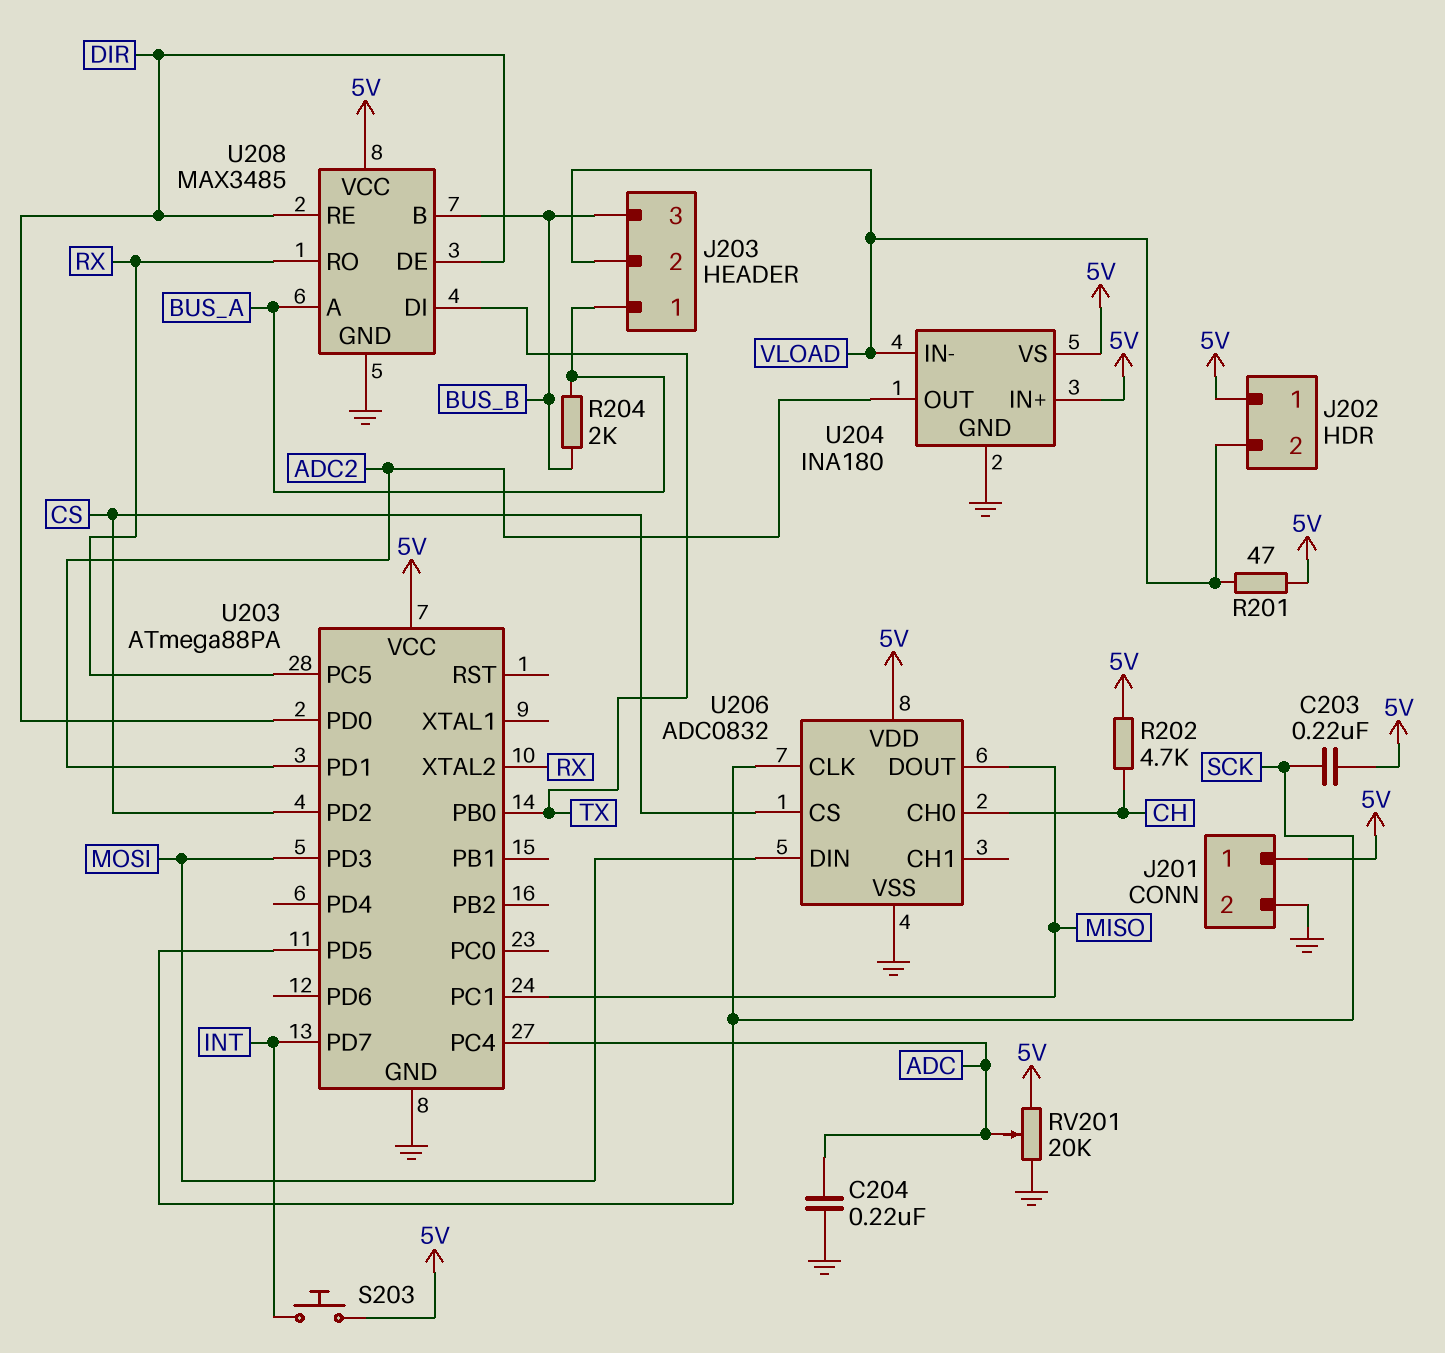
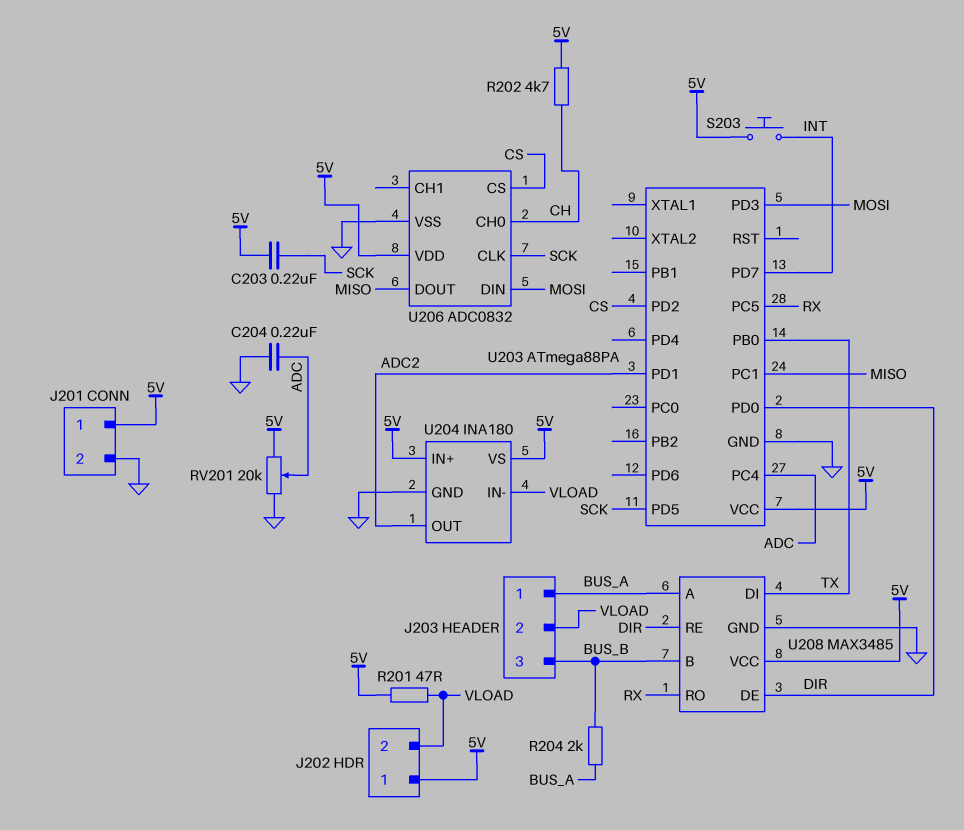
U203 pin XTAL2: RX -> none

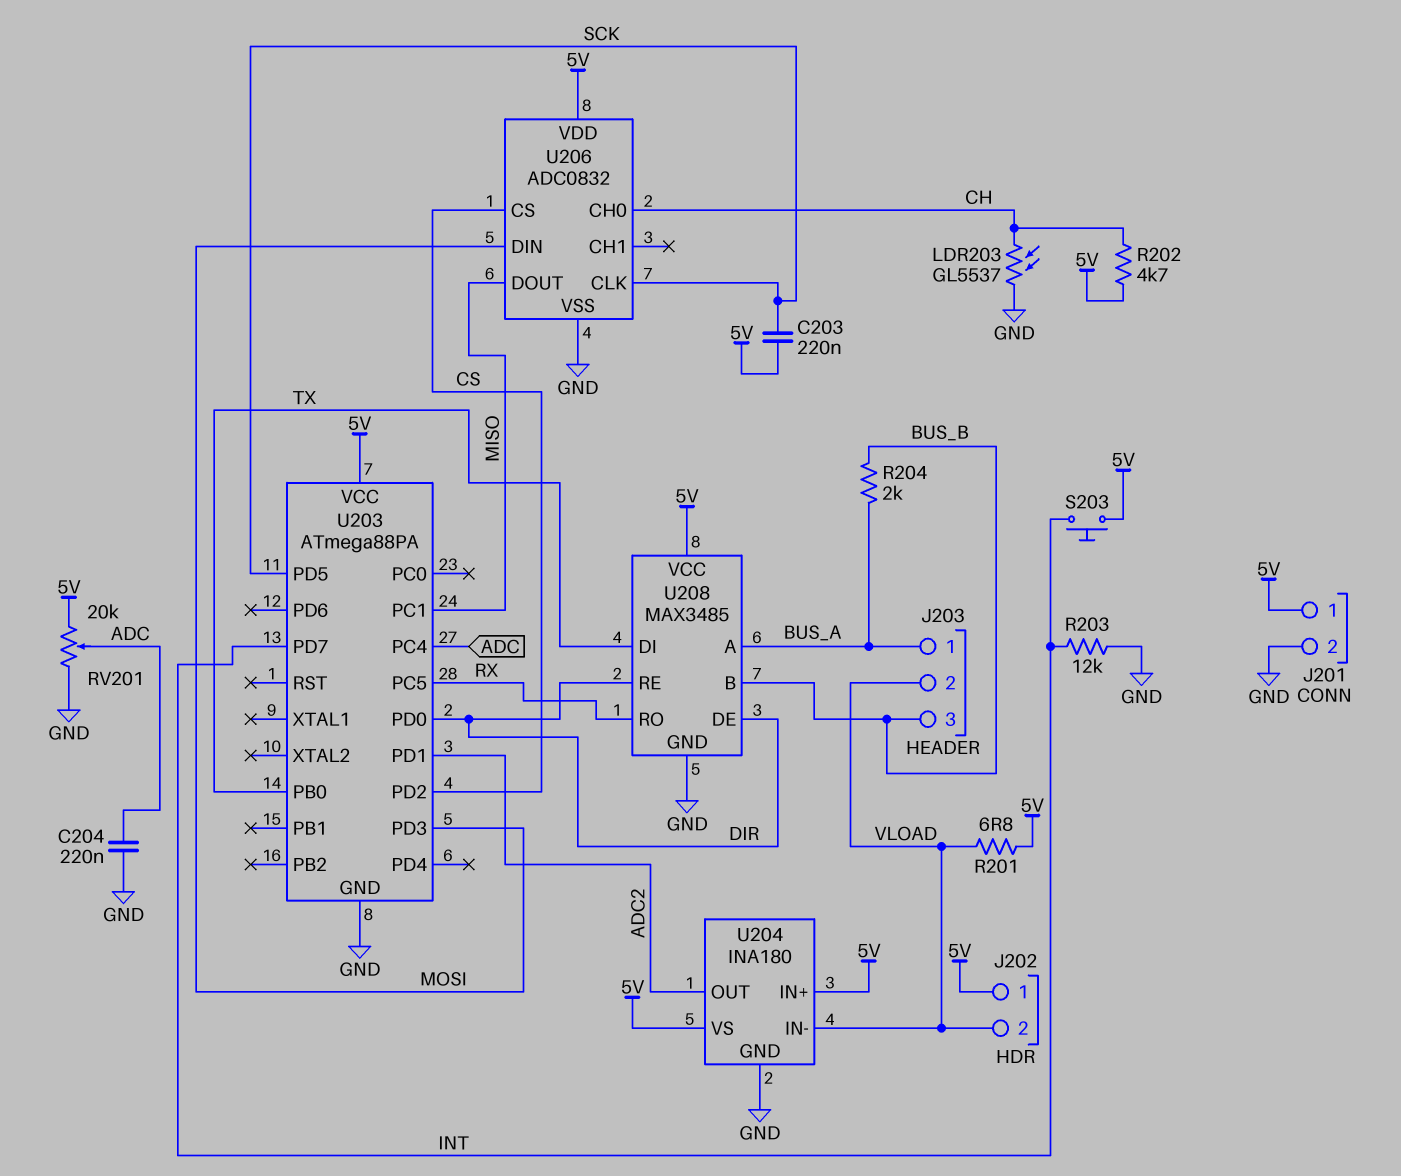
LDR203: none -> GL5537 (CH, GND)
R201: 47 (5V, VLOAD) -> 6.8 (5V, VLOAD)
R203: none -> 12k (GND, INT)

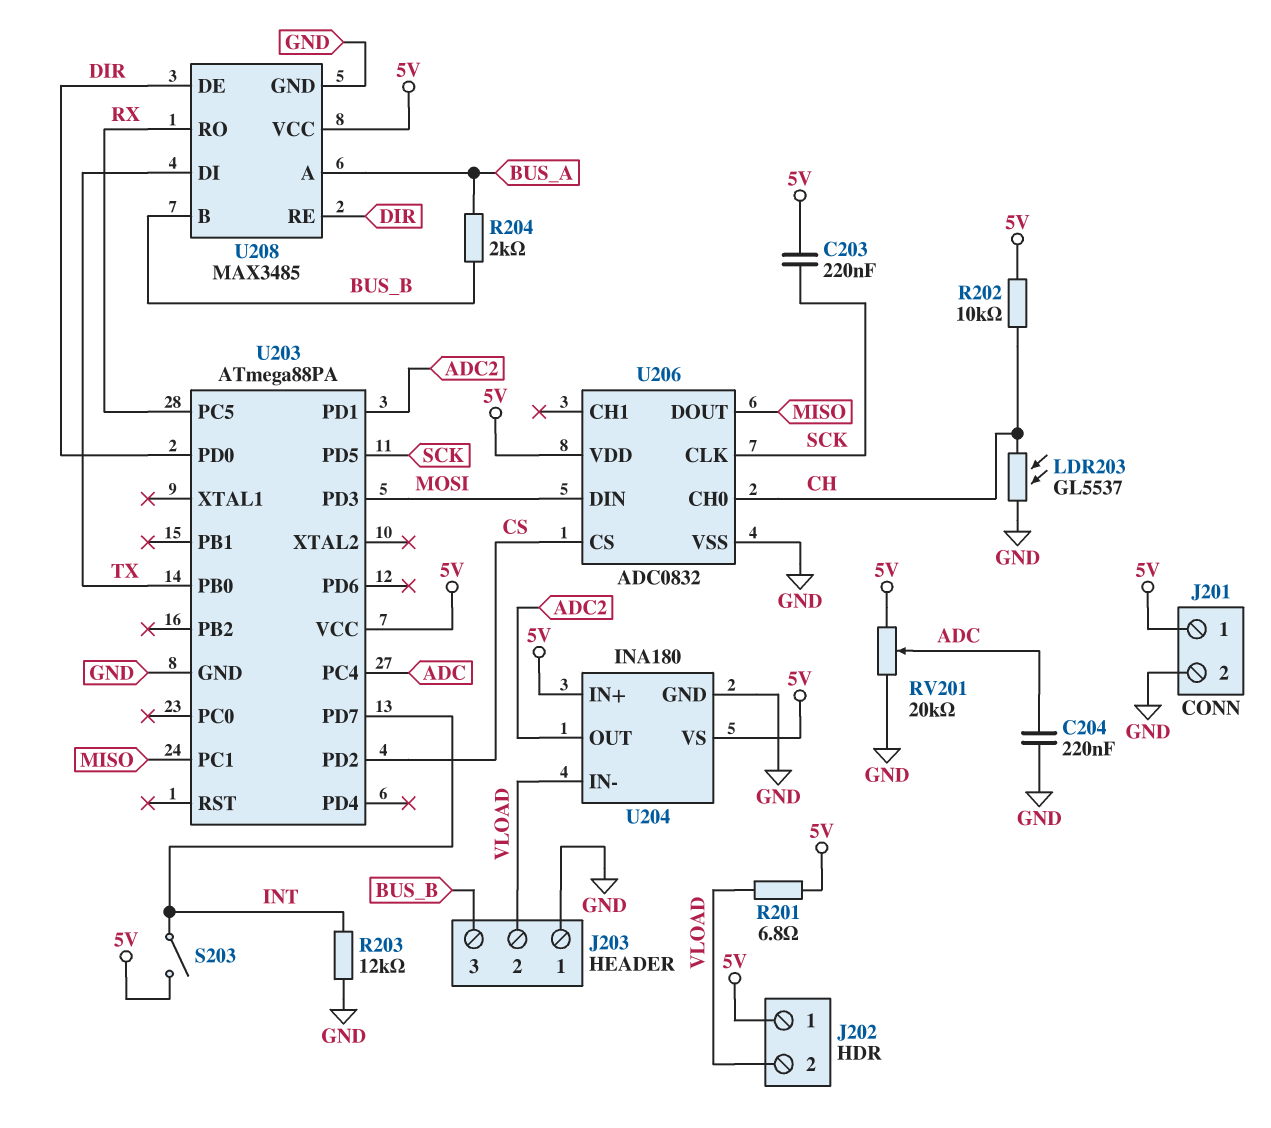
J203 pin 1: BUS_A -> GND
R202: 4.7k (5V, CH) -> 10k (5V, CH)
S203: button (5V, INT) -> switch (5V, INT)

